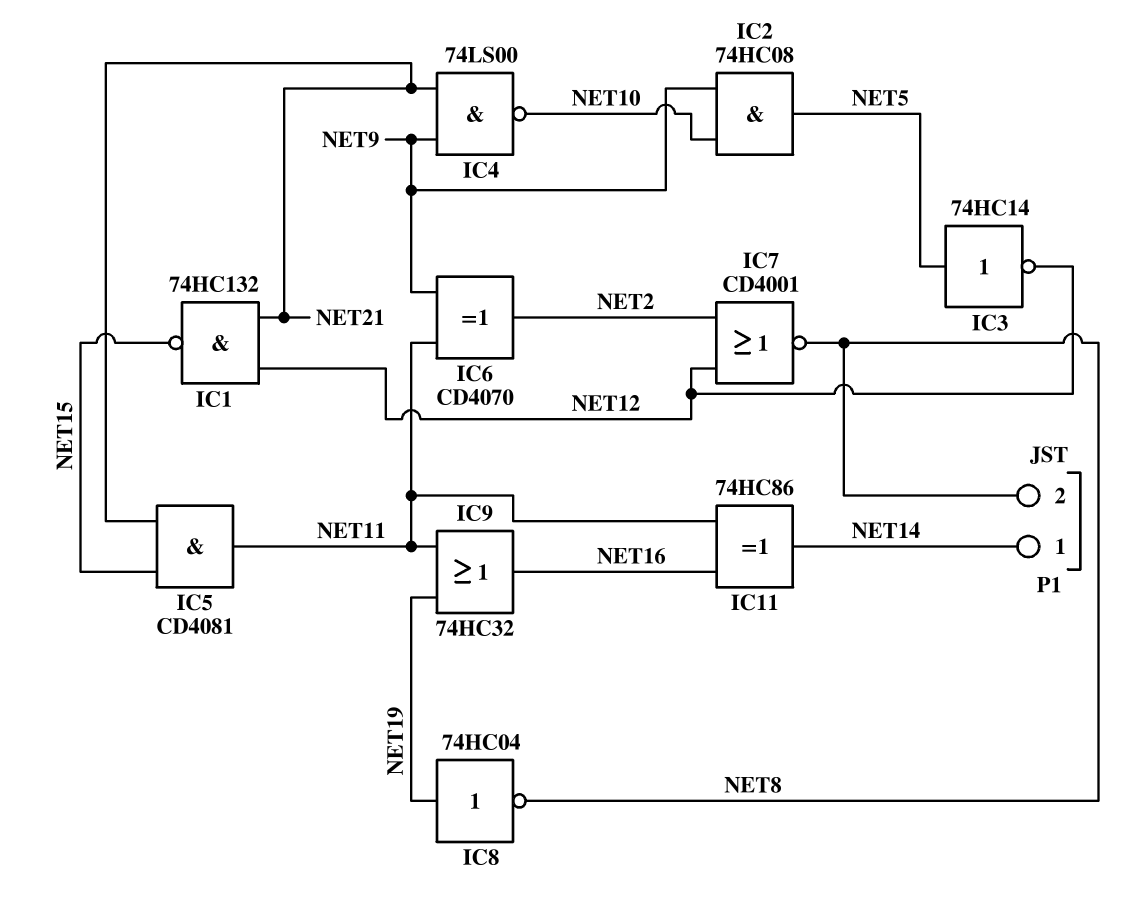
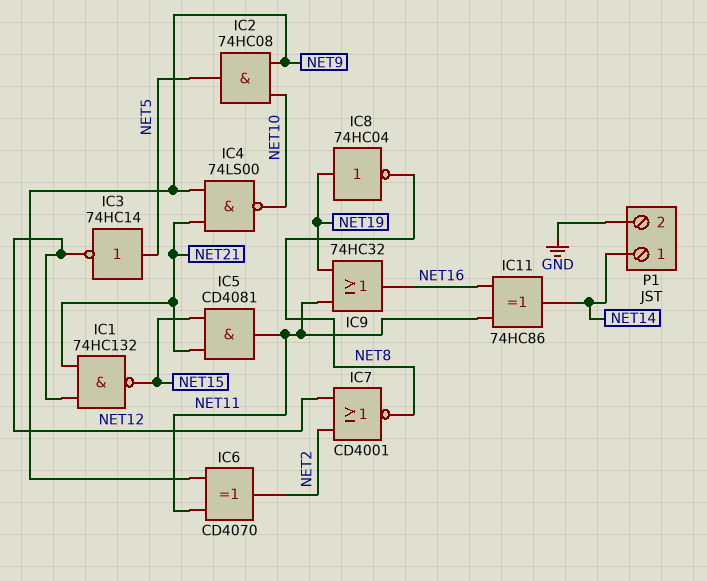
P1 pin 2: NET8 -> GND

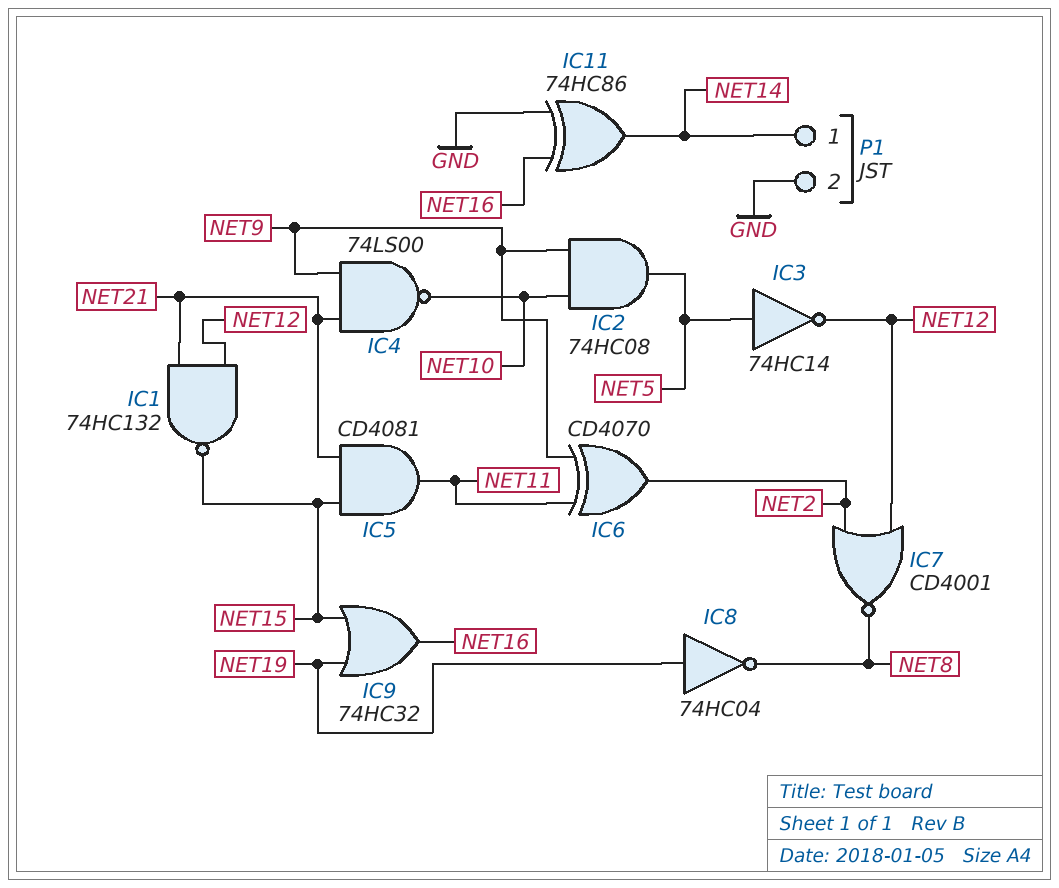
IC9: OR 74HC32 (in NET11, in NET19, out NET16) -> OR 74HC32 (in NET15, in NET19, out NET16)
IC11: XOR 74HC86 (in NET11, in NET16, out NET14) -> XOR 74HC86 (in GND, in NET16, out NET14)

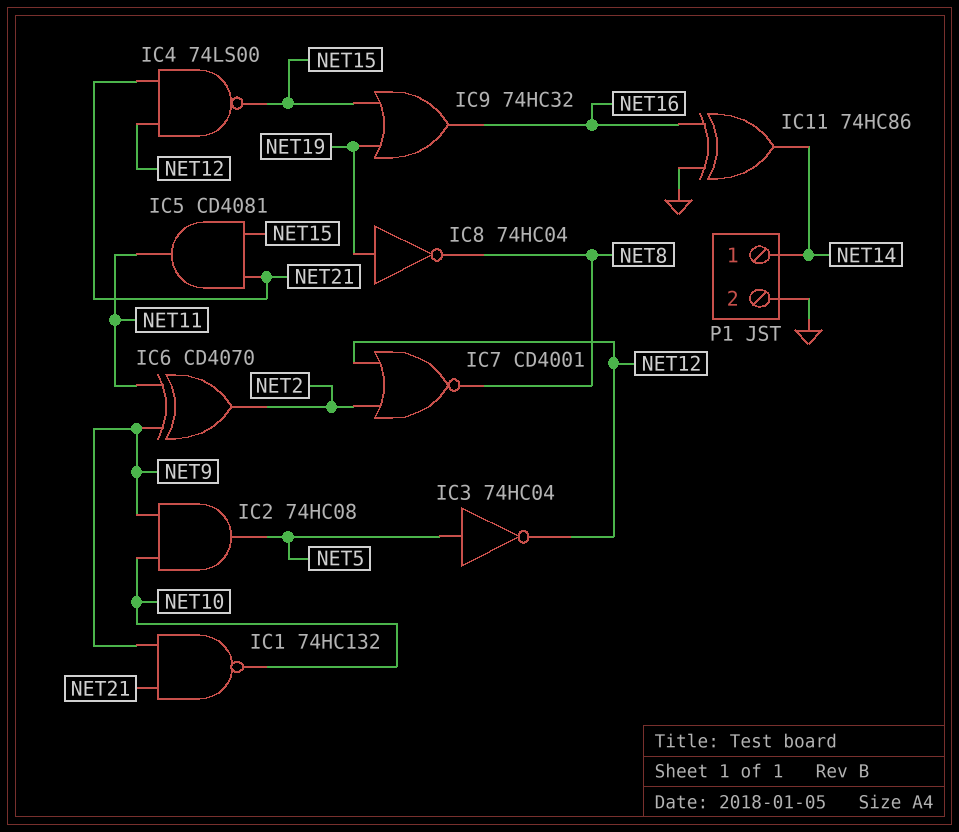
IC1: NAND 74HC132 (in NET12, in NET21, out NET15) -> NAND 74HC132 (in NET9, in NET21, out NET10)
IC3: NOT 74HC14 (in NET5, out NET12) -> NOT 74HC04 (in NET5, out NET12)
IC4: NAND 74LS00 (in NET9, in NET21, out NET10) -> NAND 74LS00 (in NET12, in NET21, out NET15)

